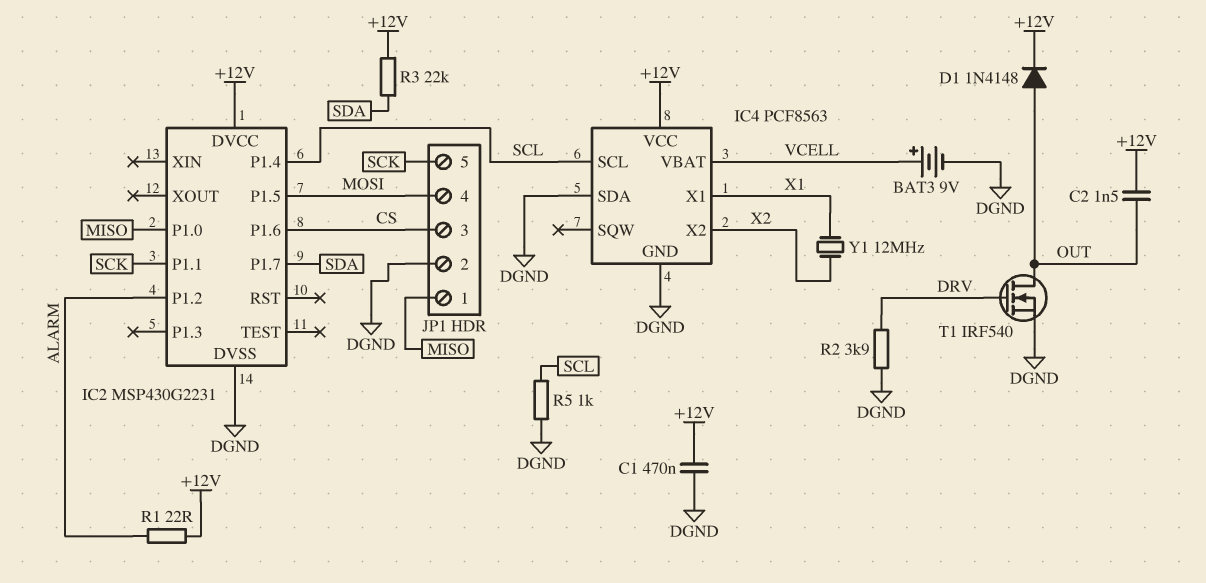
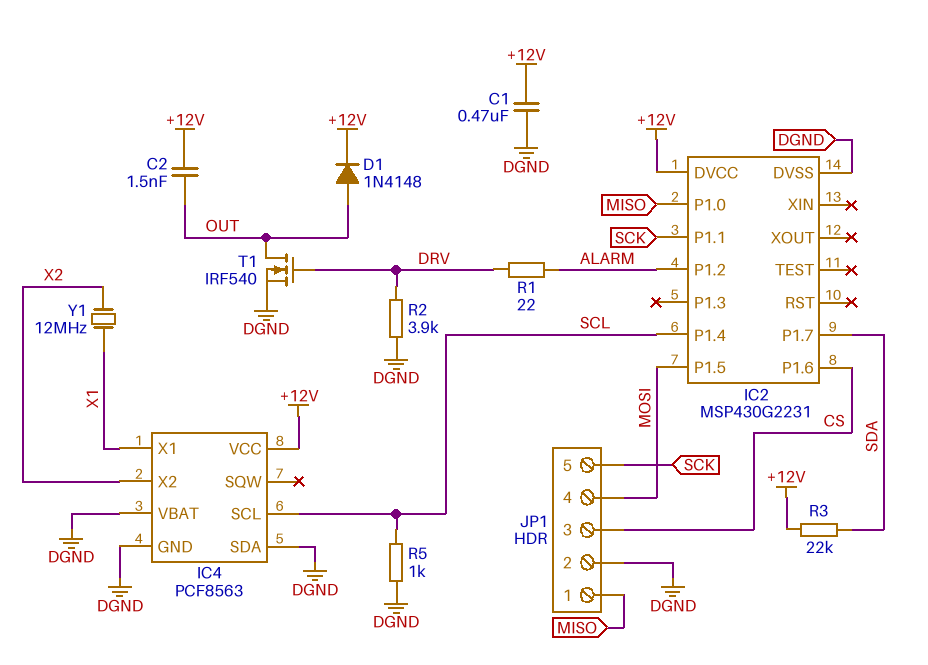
BAT3: 9V (plus VCELL, minus DGND) -> none
IC4 pin VBAT: VCELL -> DGND
R1: 22 (+12V, ALARM) -> 22 (ALARM, DRV)

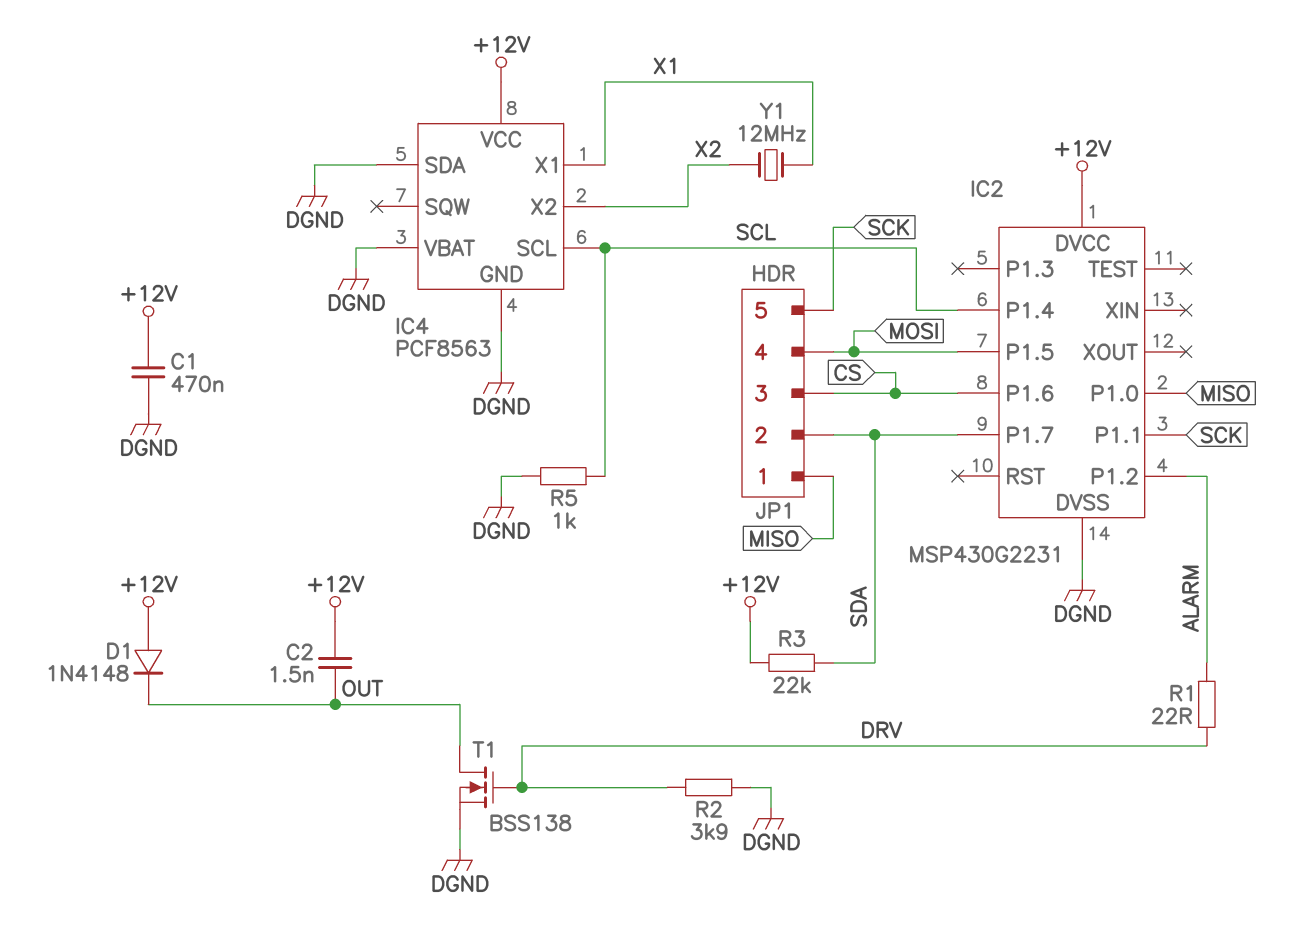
D1: diode 1N4148 (A OUT, K +12V) -> diode 1N4148 (A +12V, K OUT)
JP1 pin 2: DGND -> SDA
T1: NMOS IRF540 (G DRV, D OUT, S DGND) -> NMOS BSS138 (G DRV, D OUT, S DGND)

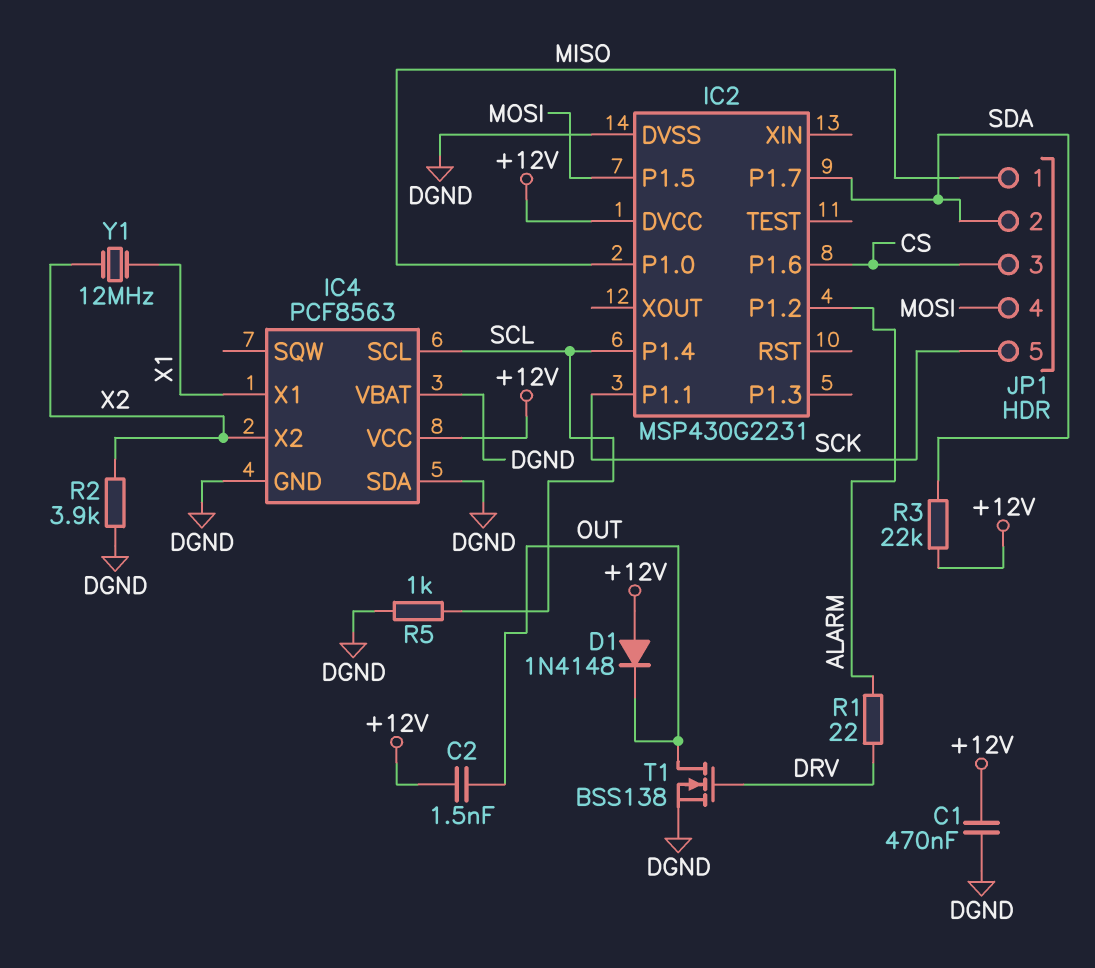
R2: 3.9k (DGND, DRV) -> 3.9k (DGND, X2)

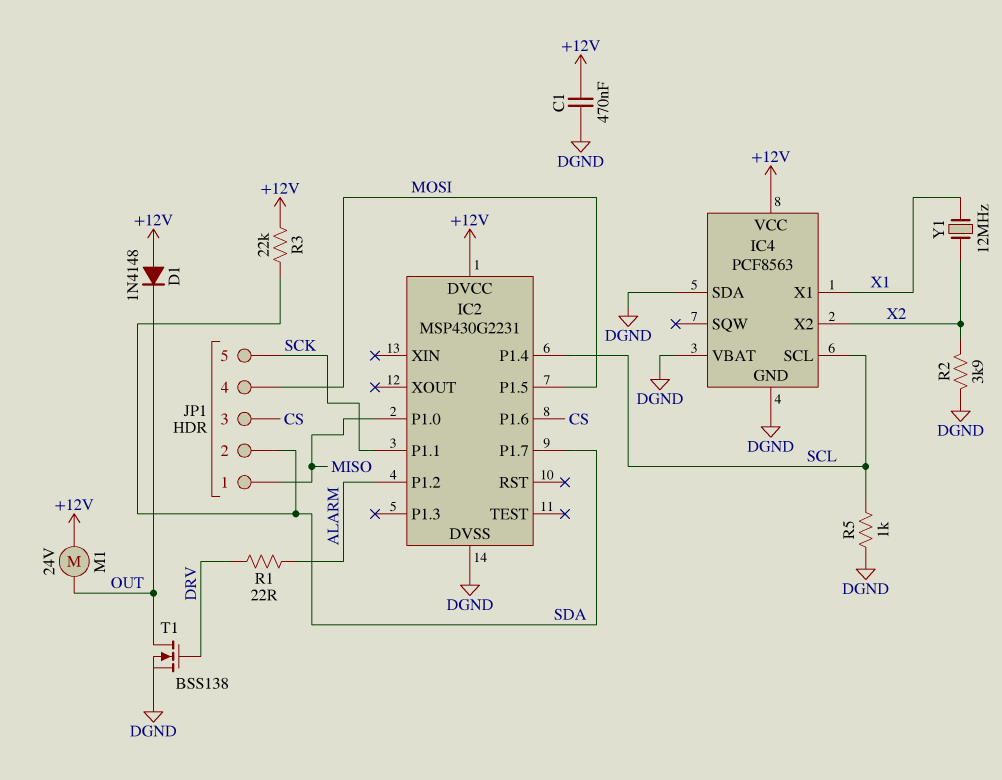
C2: 1.5nF (+12V, OUT) -> none
M1: none -> motor 24V (+12V, OUT)

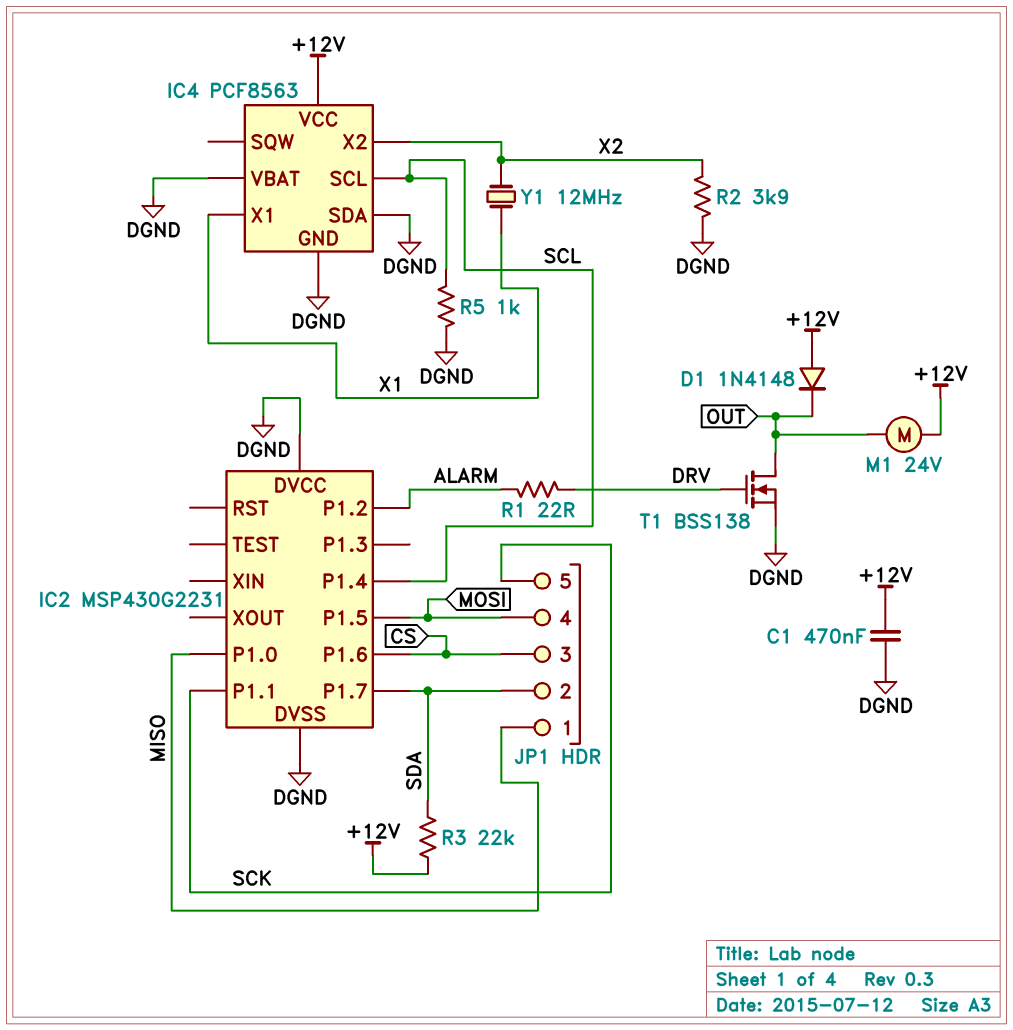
IC2 pin DVCC: +12V -> DGND

